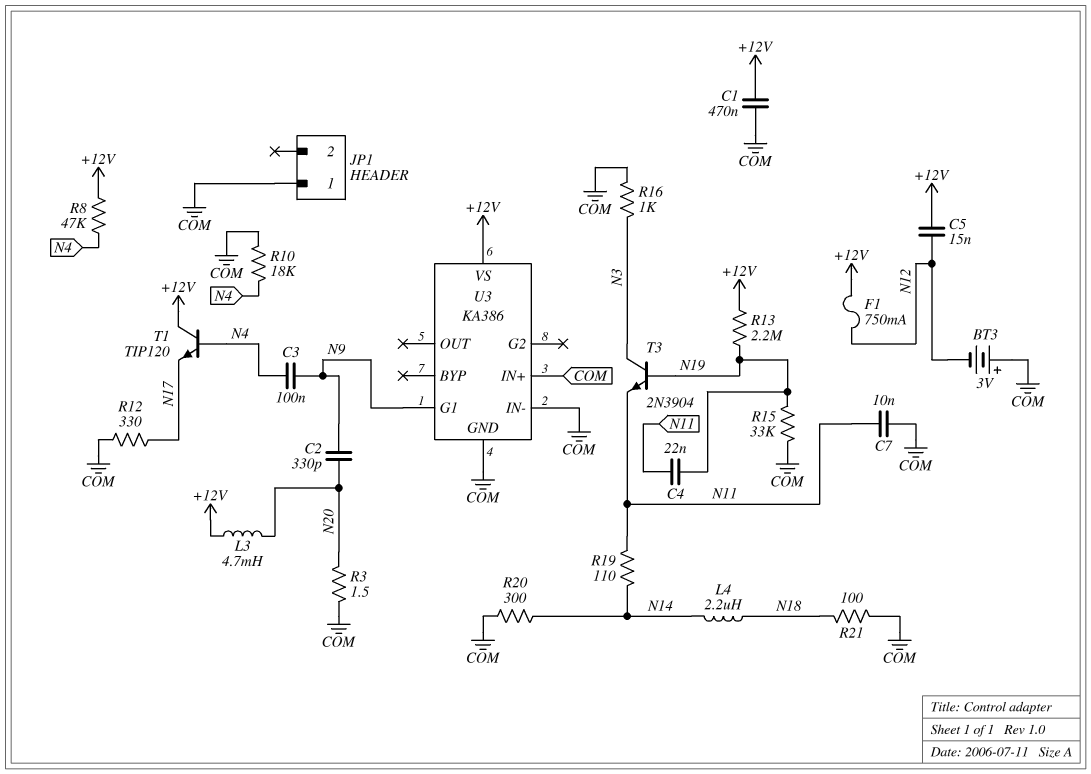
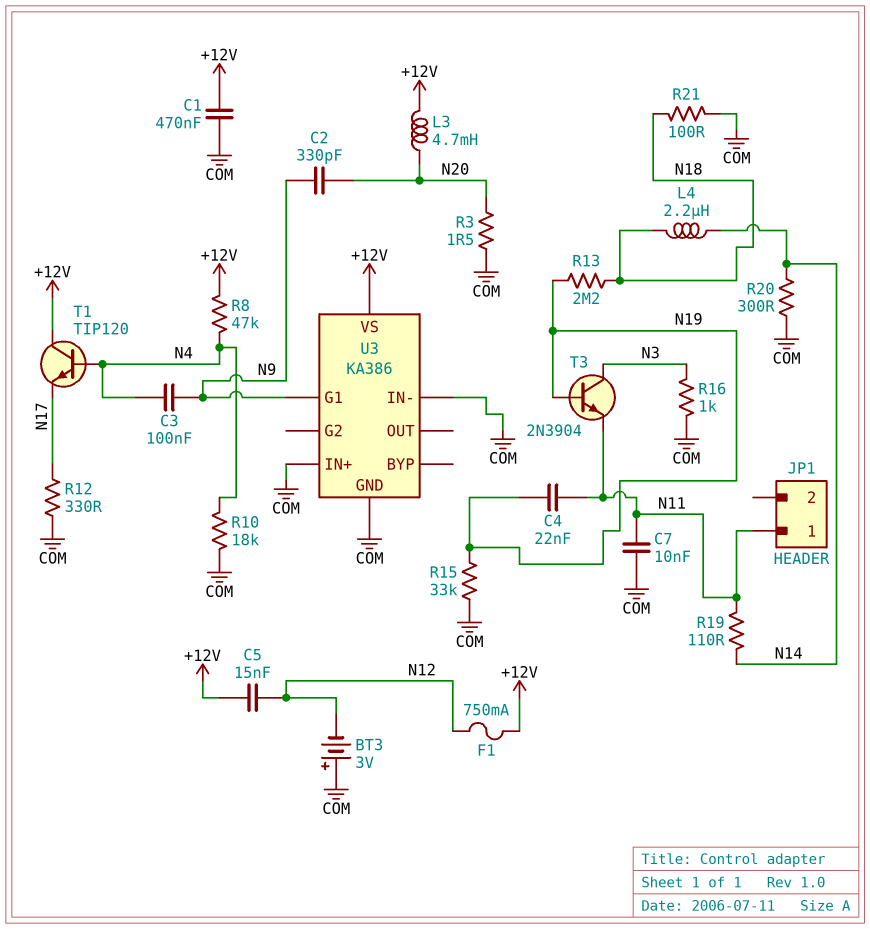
JP1 pin 1: COM -> N11
R13: 2.2M (+12V, N19) -> 2.2M (N18, N19)

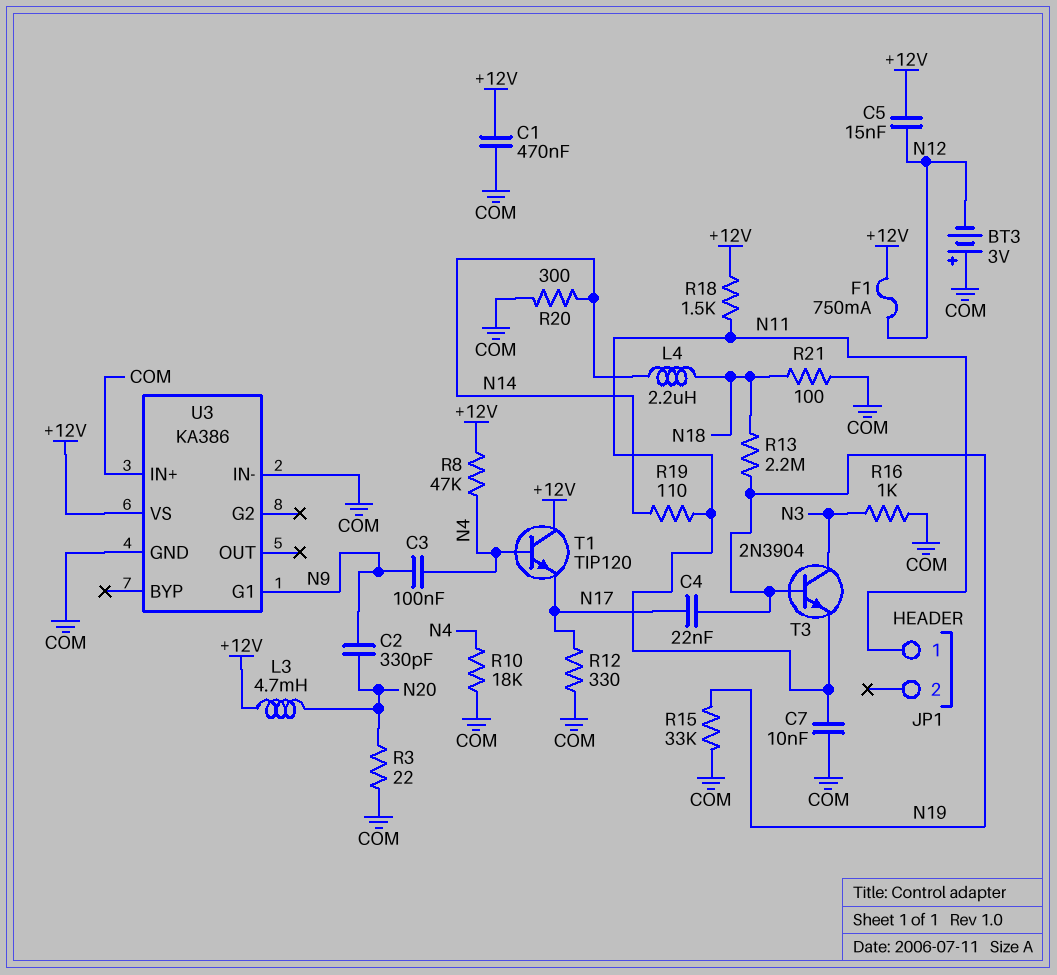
C4: 22nF (N11, N19) -> 22nF (N17, N19)
R3: 1.5 (COM, N20) -> 22 (COM, N20)
R18: none -> 1.5k (+12V, N11)

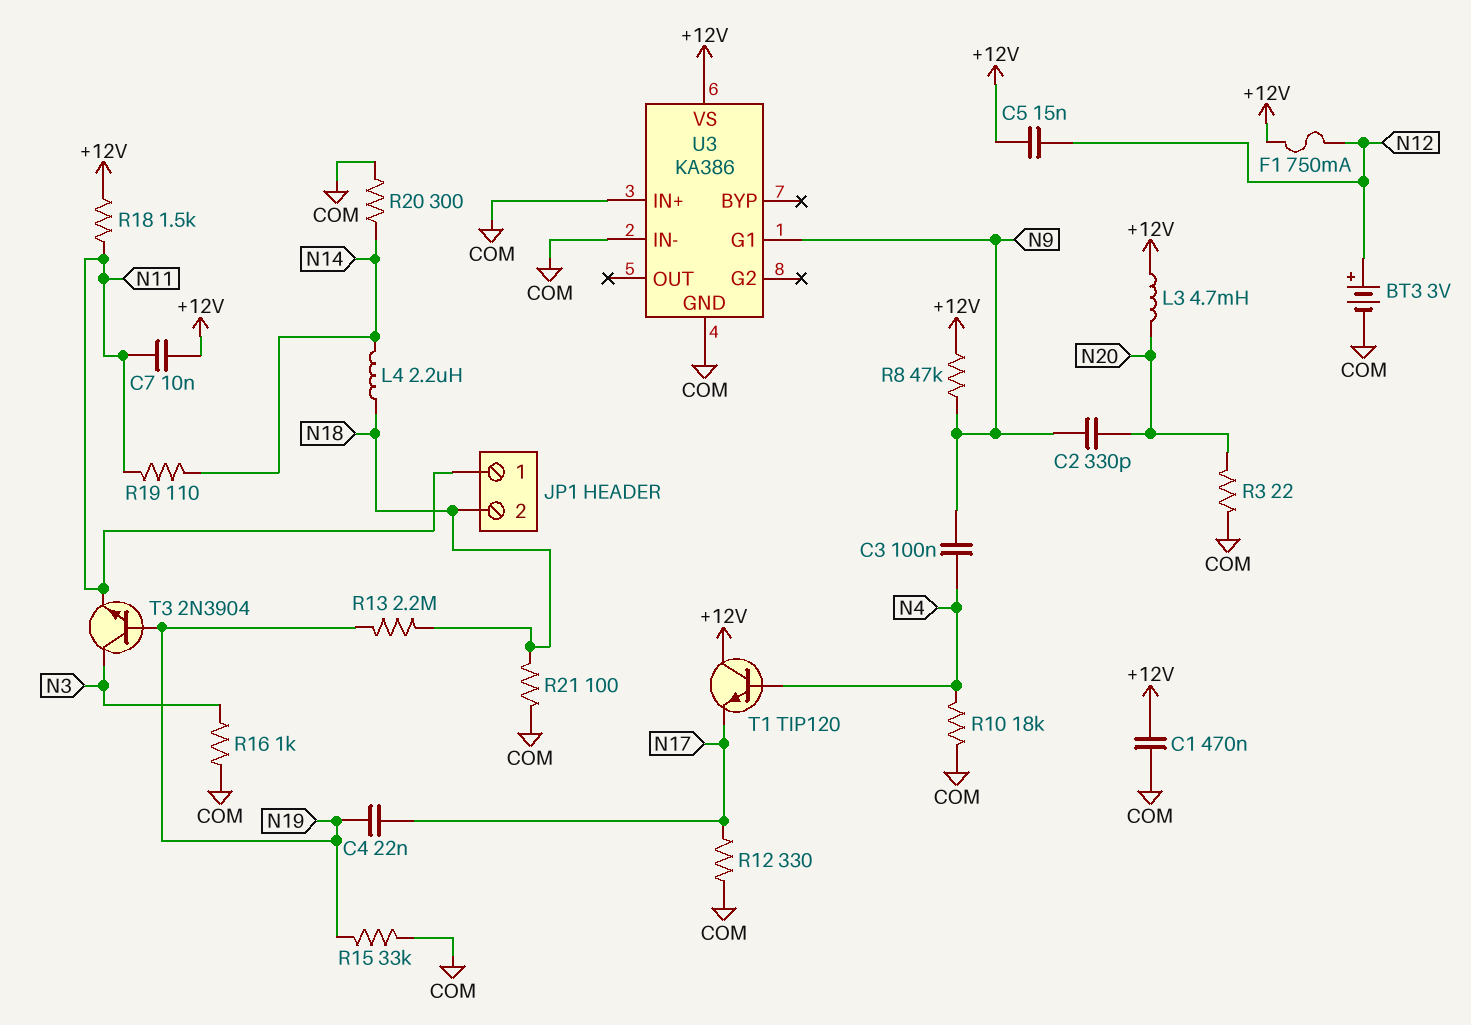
BT3: 3V (plus COM, minus N12) -> 3V (plus N12, minus COM)
C7: 10nF (COM, N11) -> 10nF (+12V, N11)
JP1 pin 2: none -> N18
R8: 47k (+12V, N4) -> 47k (+12V, N9)

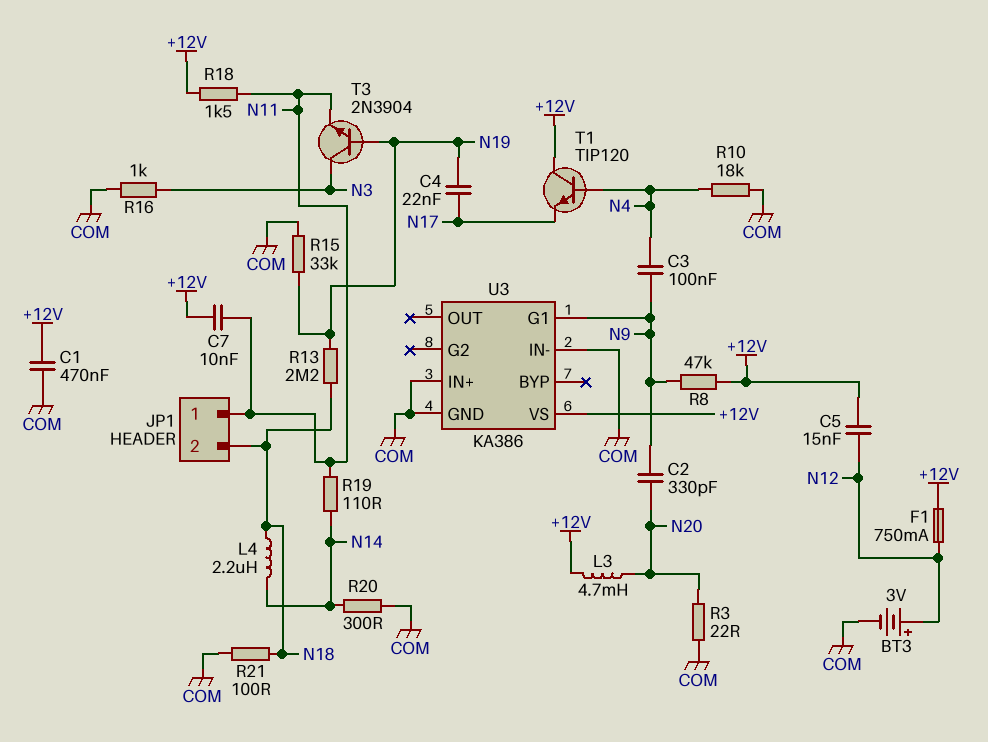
R12: 330 (COM, N17) -> none

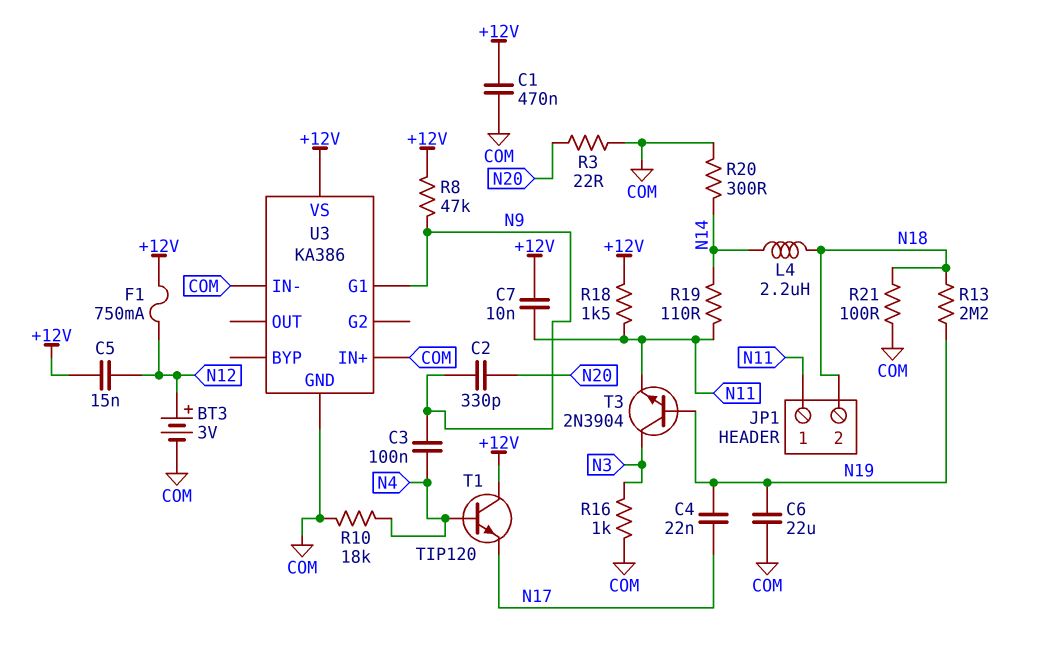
C6: none -> 22uF (COM, N19)
L3: 4.7mH (+12V, N20) -> none
R15: 33k (COM, N19) -> none

